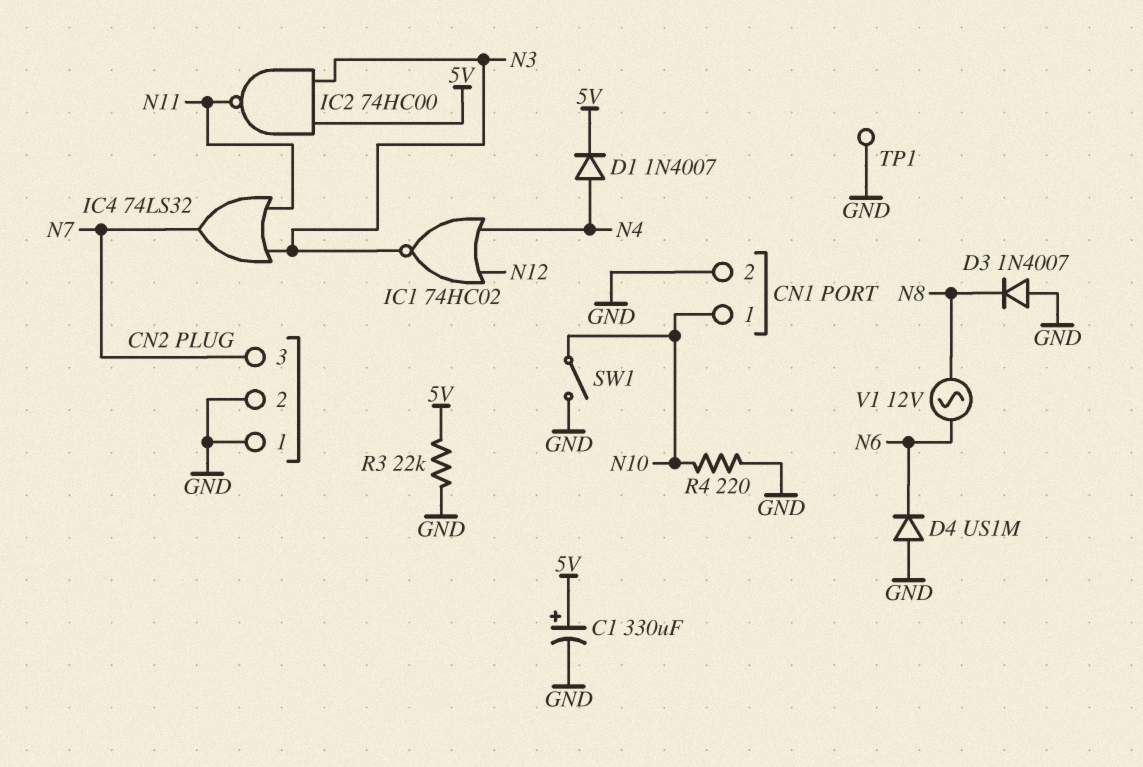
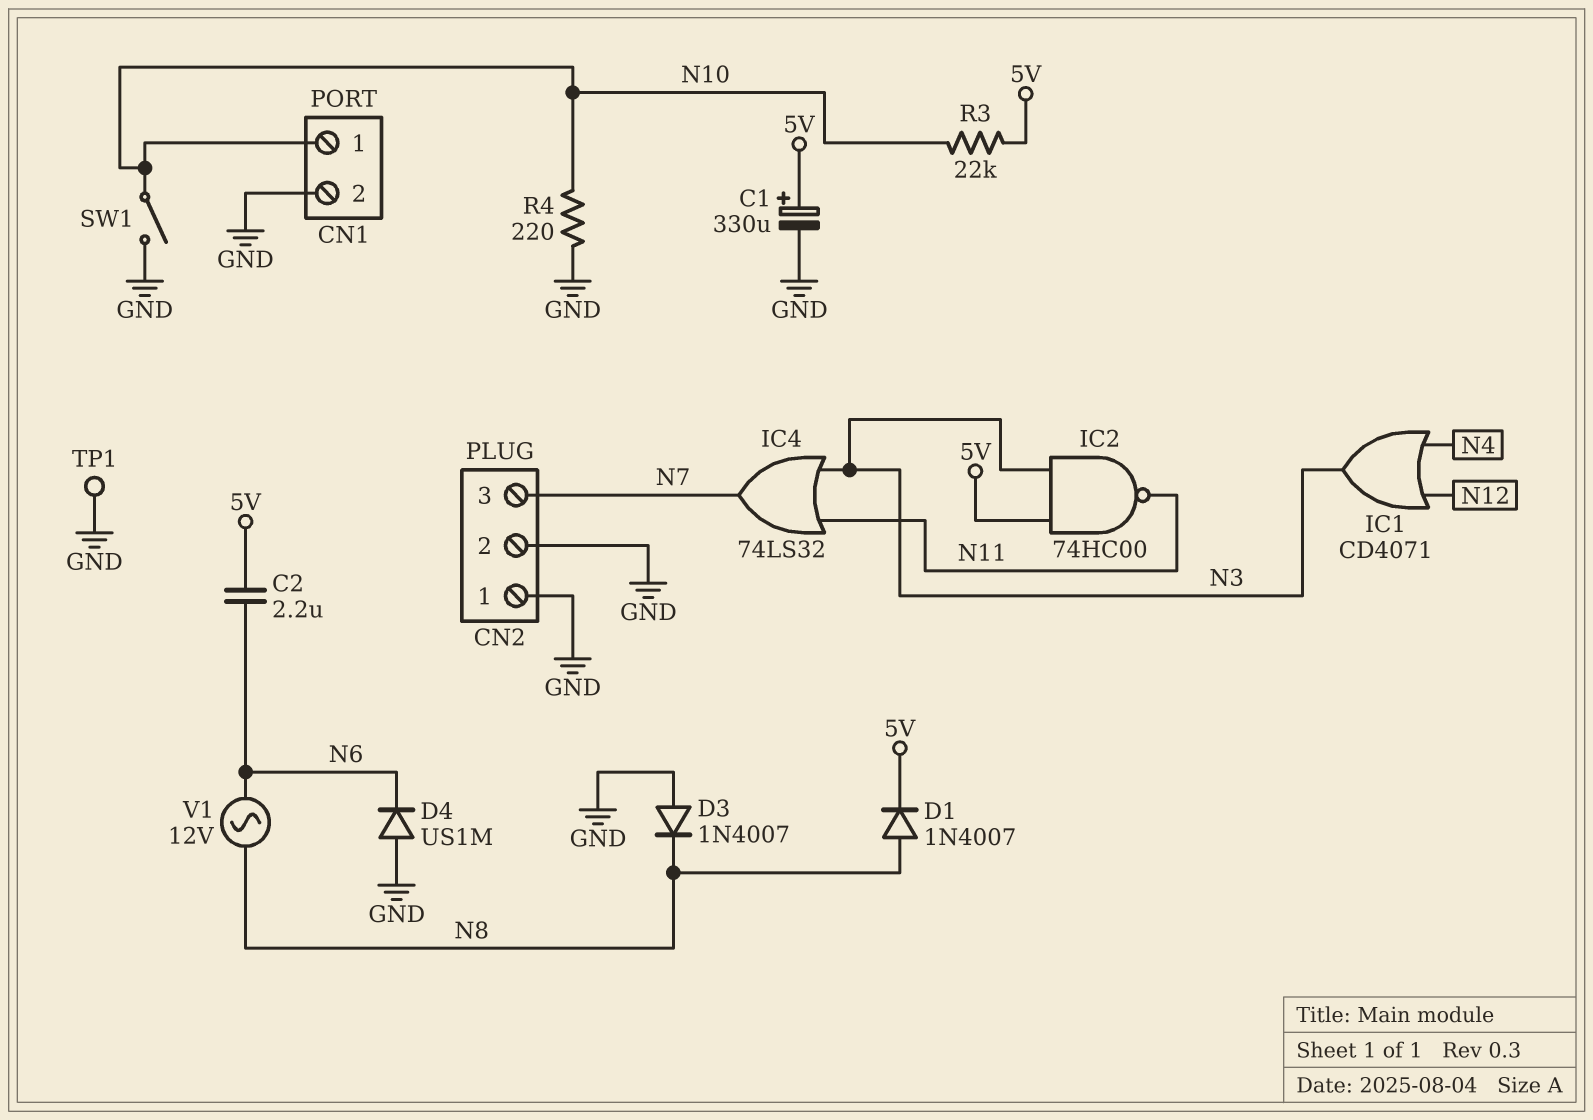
C2: none -> 2.2uF (5V, N6)
D1: diode 1N4007 (A N4, K 5V) -> diode 1N4007 (A N8, K 5V)
IC1: NOR 74HC02 (in N4, in N12, out N3) -> OR CD4071 (in N4, in N12, out N3)
R3: 22k (5V, GND) -> 22k (5V, N10)

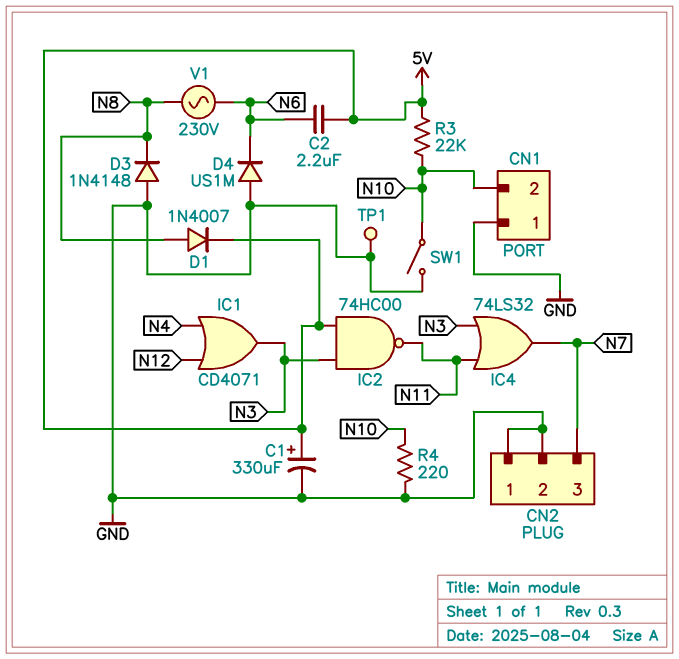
CN1 pin 1: N10 -> GND
CN1 pin 2: GND -> N10
D3: diode 1N4007 (A GND, K N8) -> diode 1N4148 (A GND, K N8)
V1: AC 12V (N6, N8) -> AC 230V (N6, N8)

